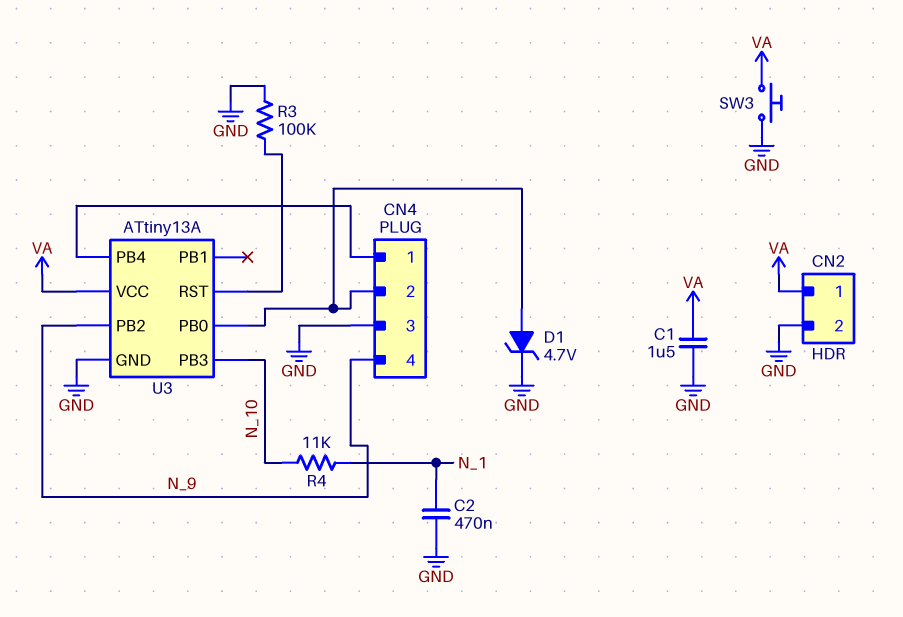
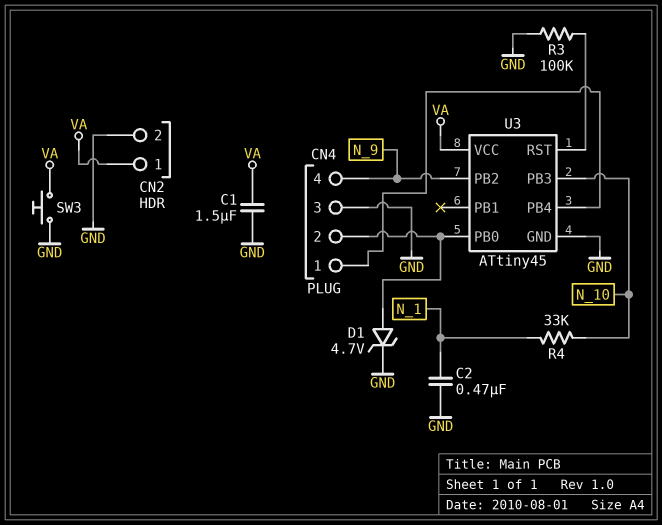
R4: 11k (N_1, N_10) -> 33k (N_1, N_10)
U3: ATtiny13A -> ATtiny45

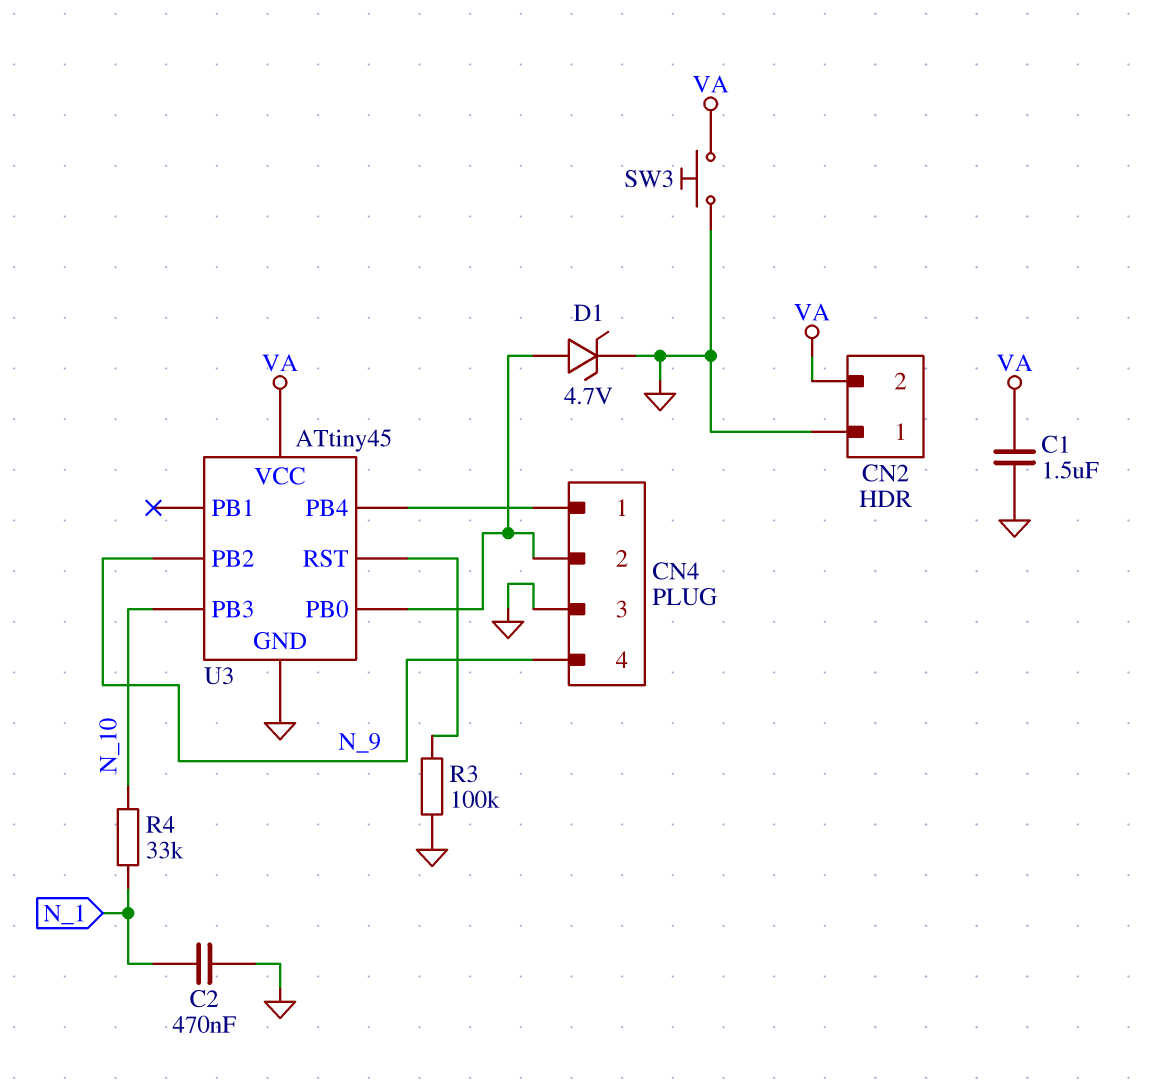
CN2 pin 1: VA -> GND
CN2 pin 2: GND -> VA

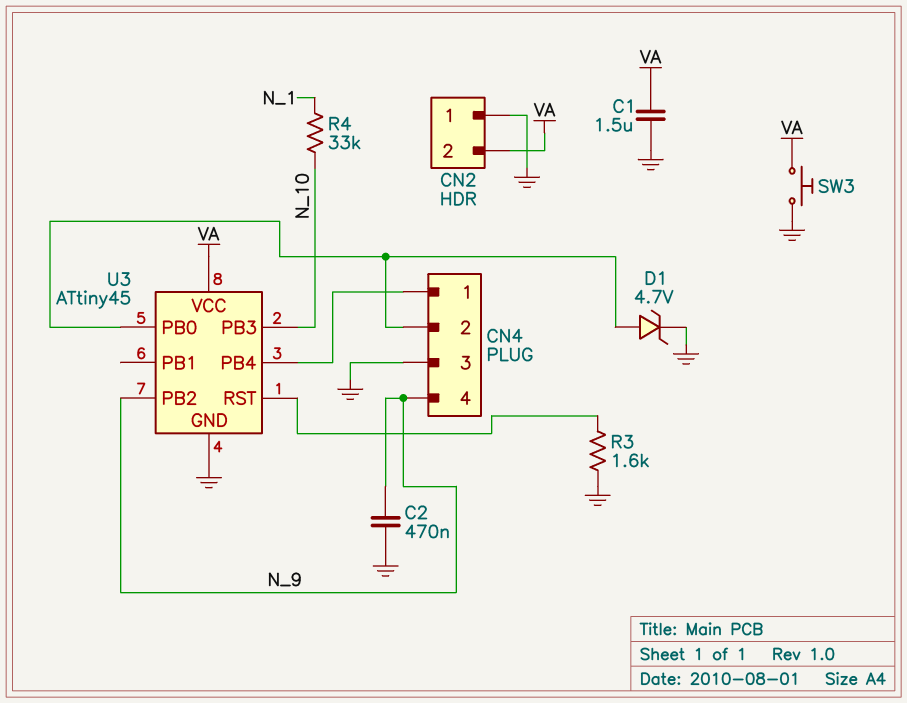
C2: 470nF (GND, N_1) -> 470nF (GND, N_9)
R3: 100k (GND, U3/RST) -> 1.6k (GND, U3/RST)

